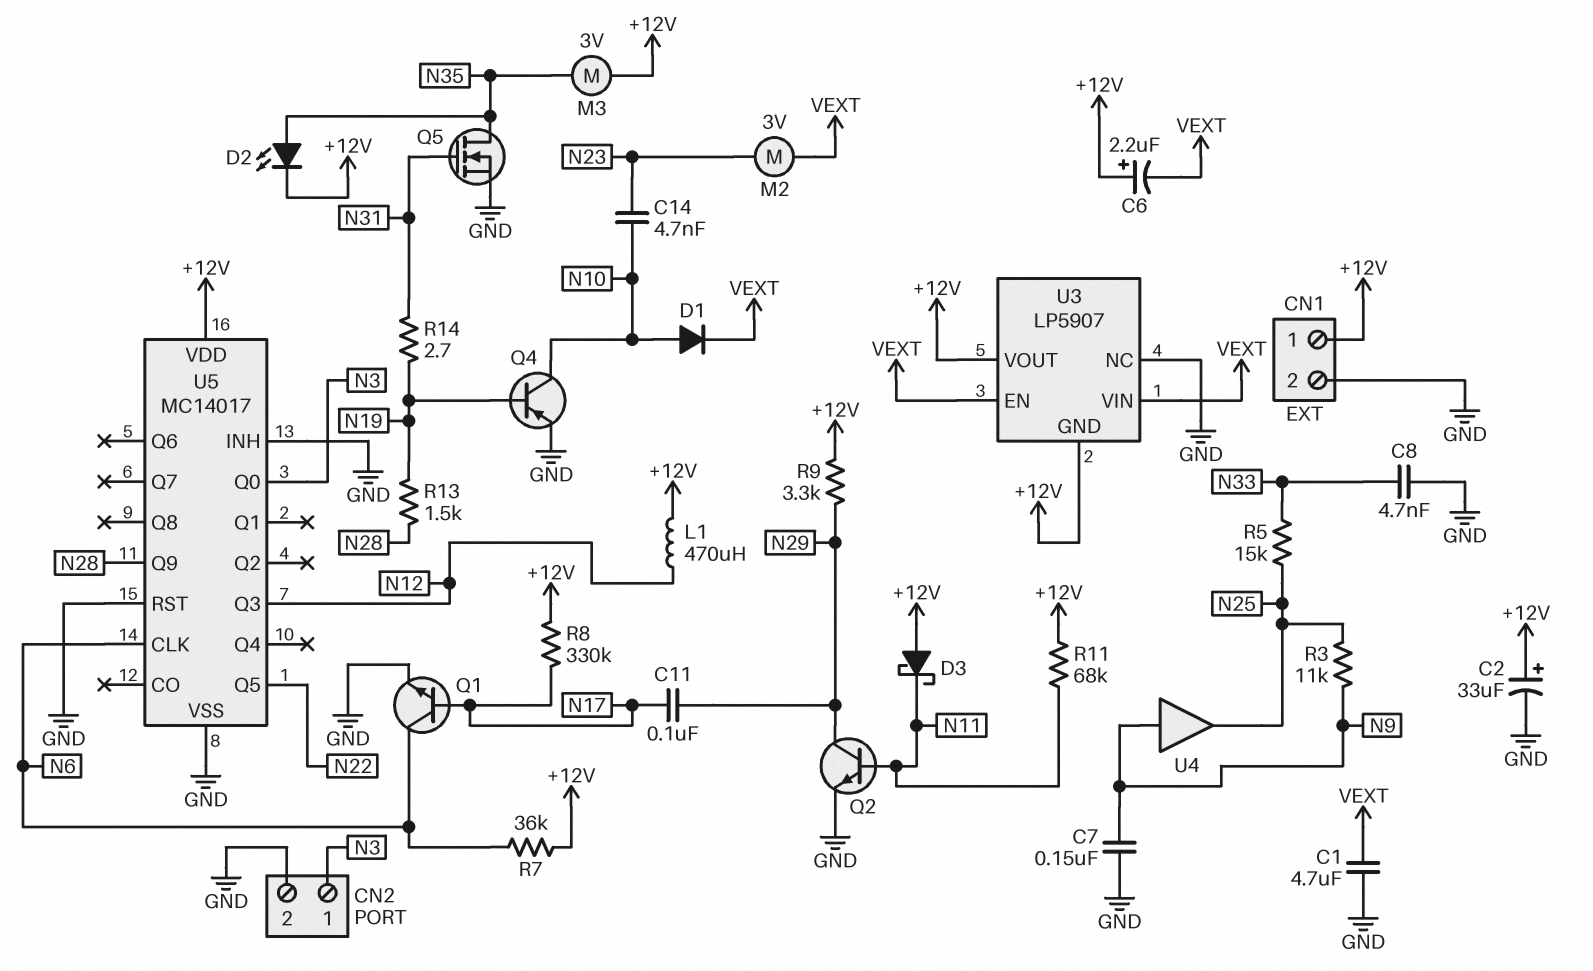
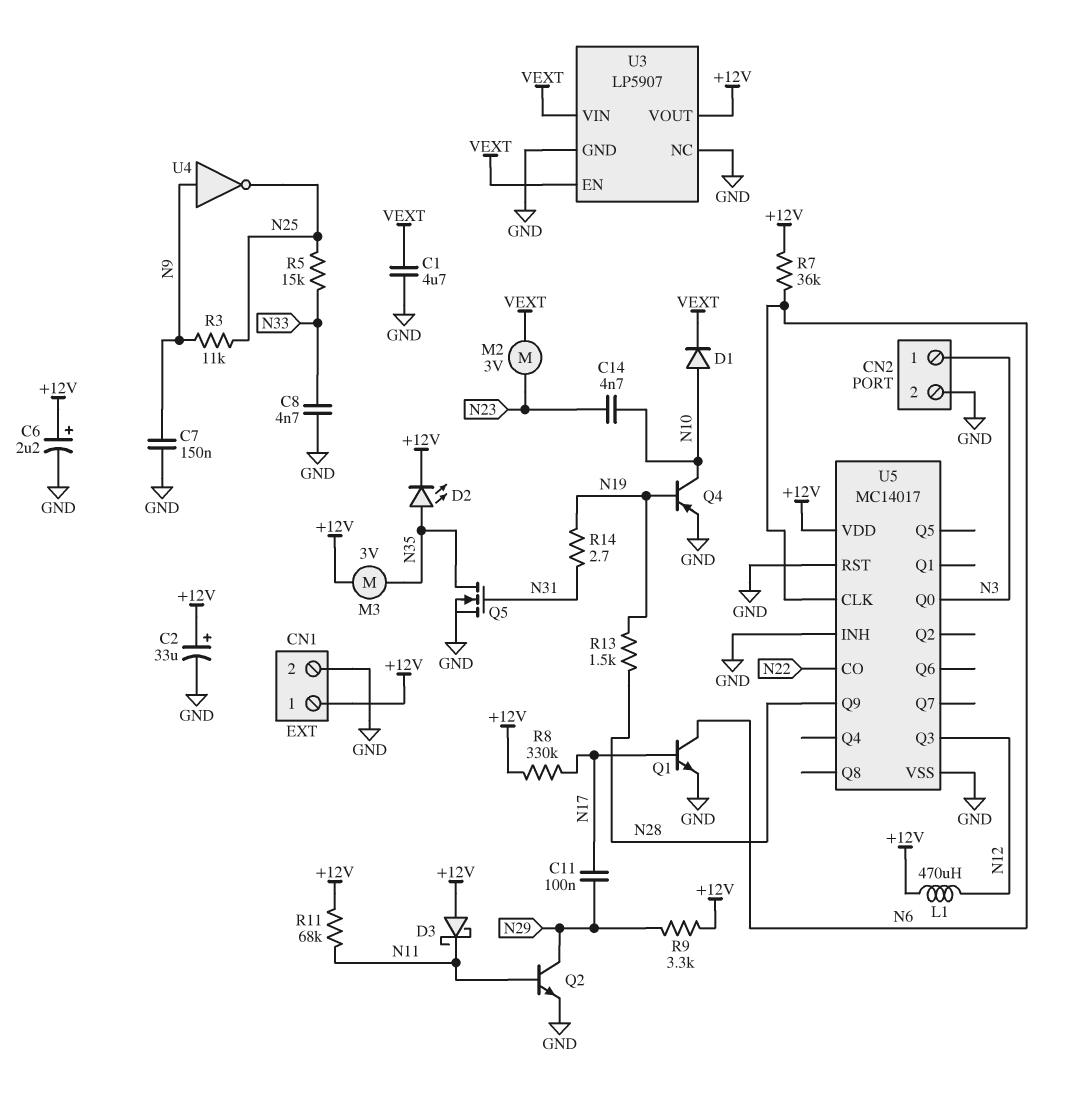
C6: 2.2uF (plus +12V, minus VEXT) -> 2.2uF (plus +12V, minus GND)
U3 pin GND: +12V -> GND
U4: buffer (in N9, out N25) -> NOT (in N9, out N25)
U5 pin CO: none -> N22
U5 pin Q5: N22 -> none

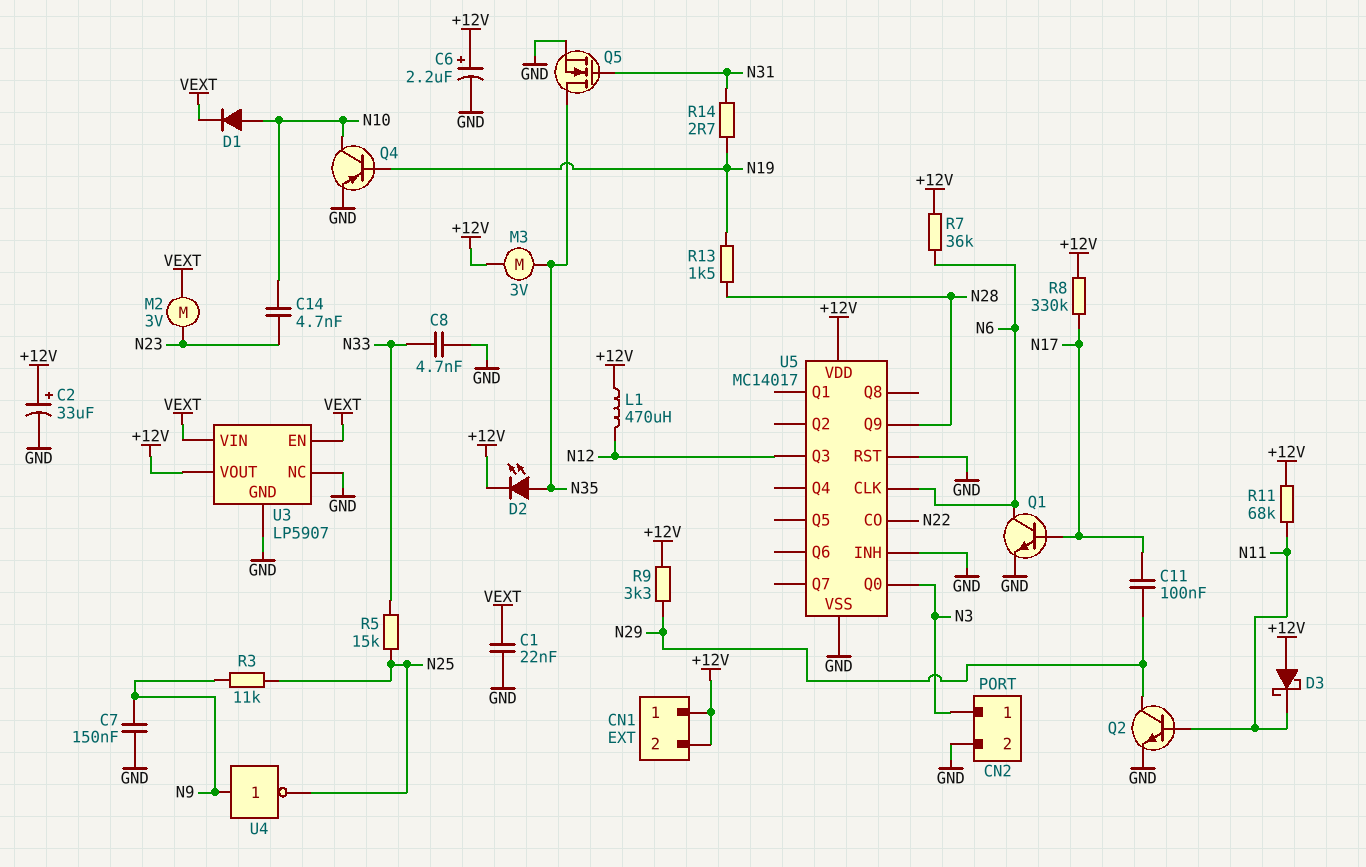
C1: 4.7uF (GND, VEXT) -> 22nF (GND, VEXT)
CN1 pin 2: GND -> +12V

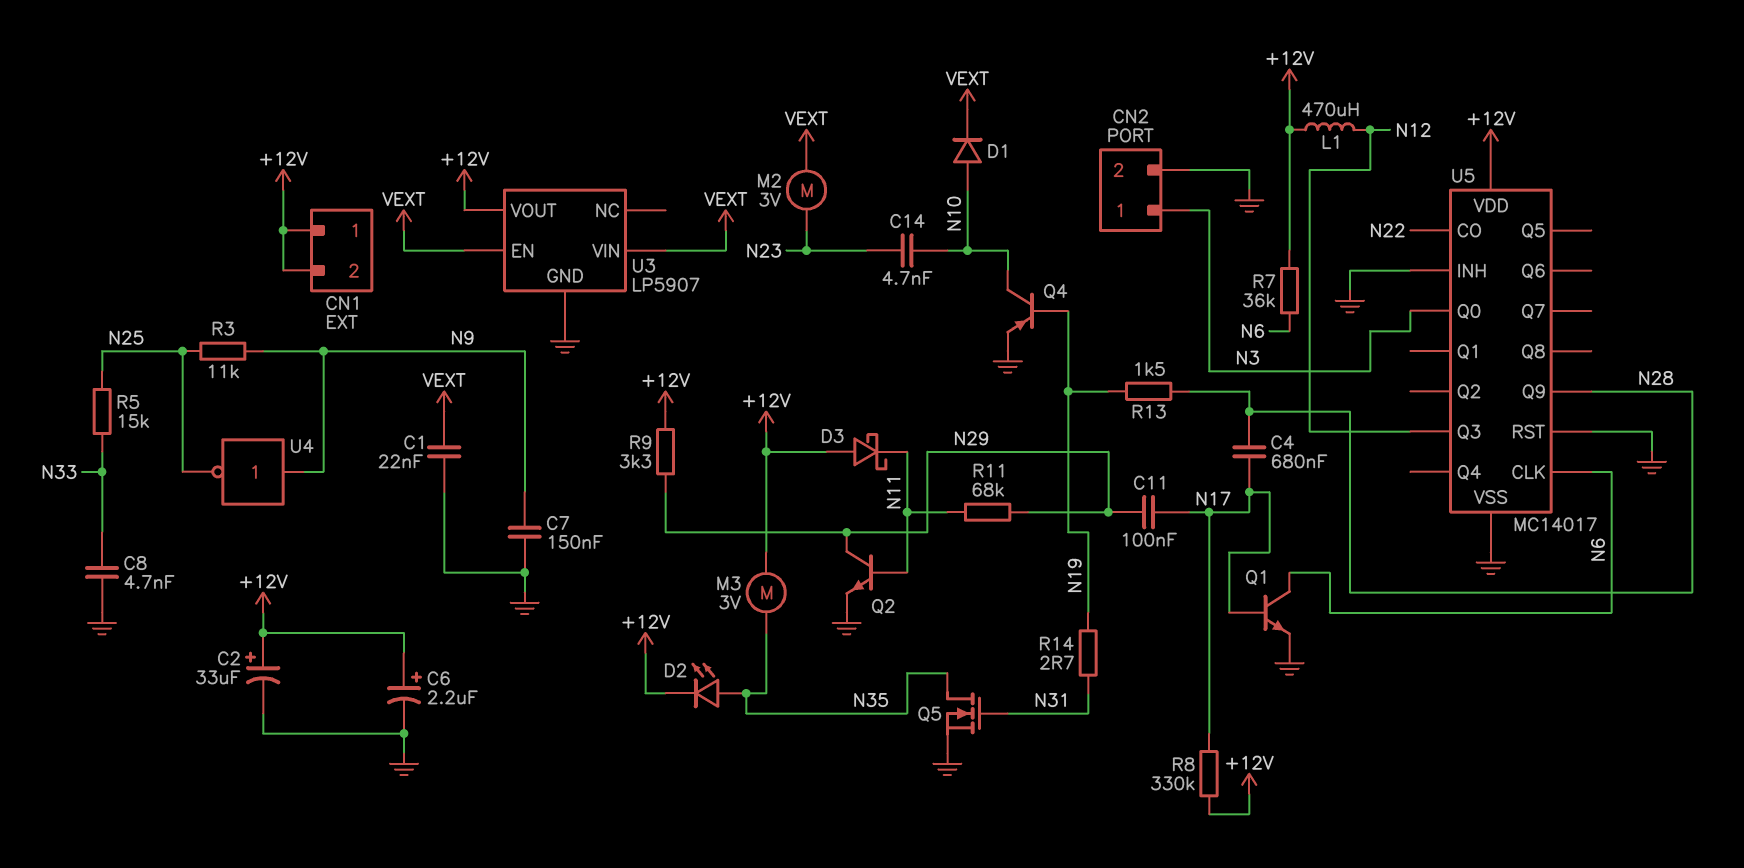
C4: none -> 680nF (N17, N28)
R11: 68k (+12V, N11) -> 68k (N11, N29)
U3 pin NC: GND -> none

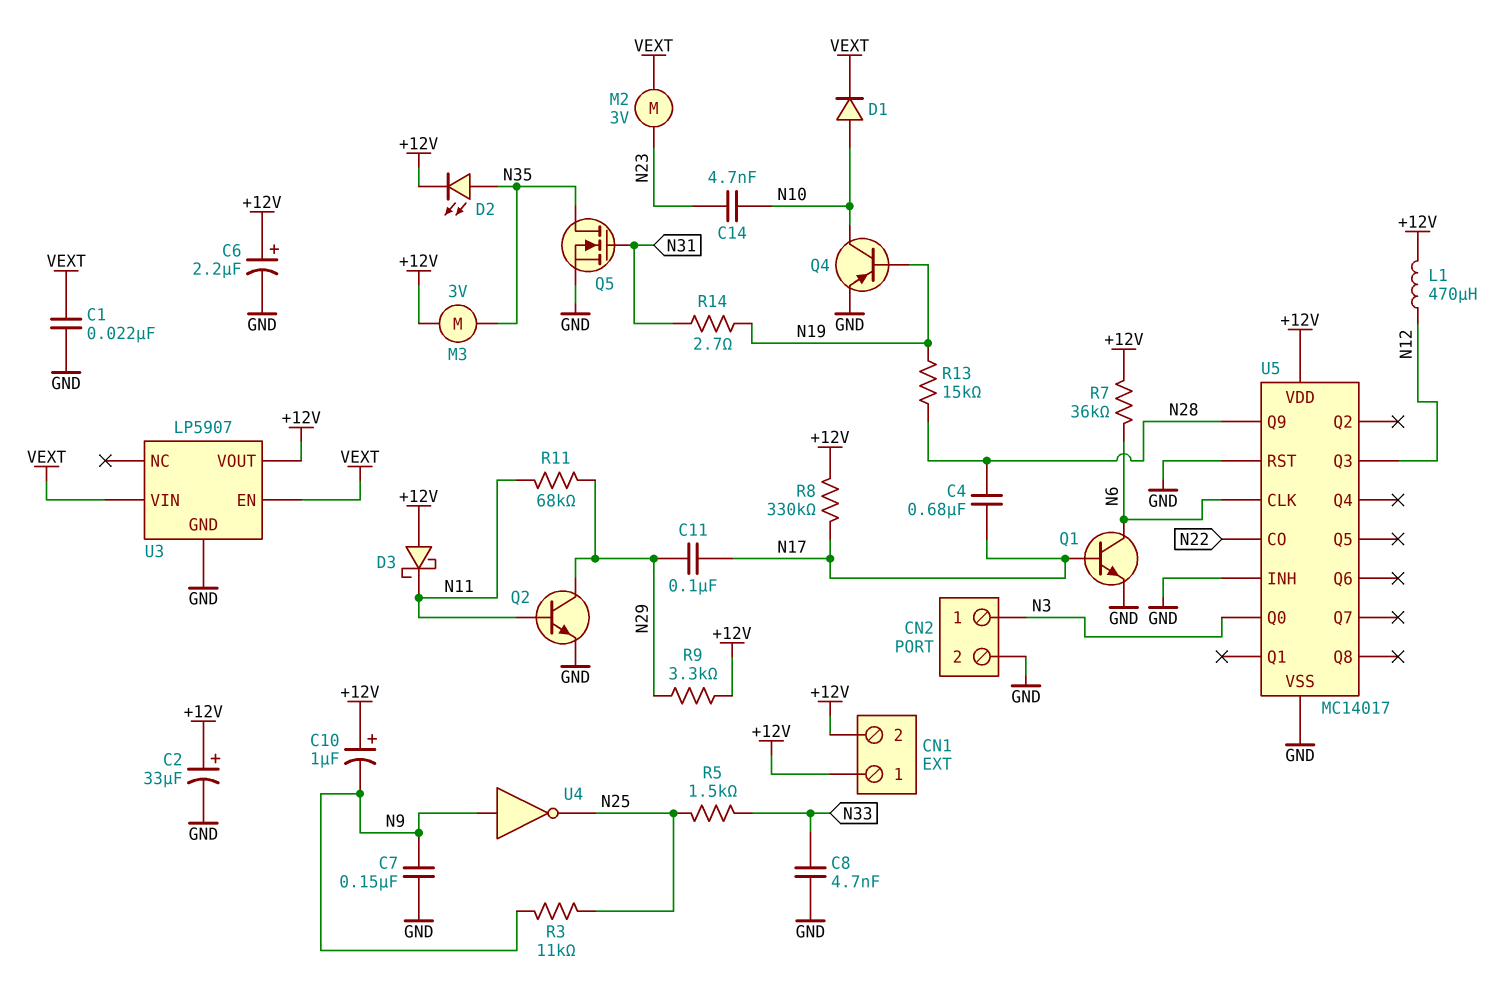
C10: none -> 1uF (plus +12V, minus N9)
R5: 15k (N25, N33) -> 1.5k (N25, N33)
R13: 1.5k (N19, N28) -> 15k (N19, N28)

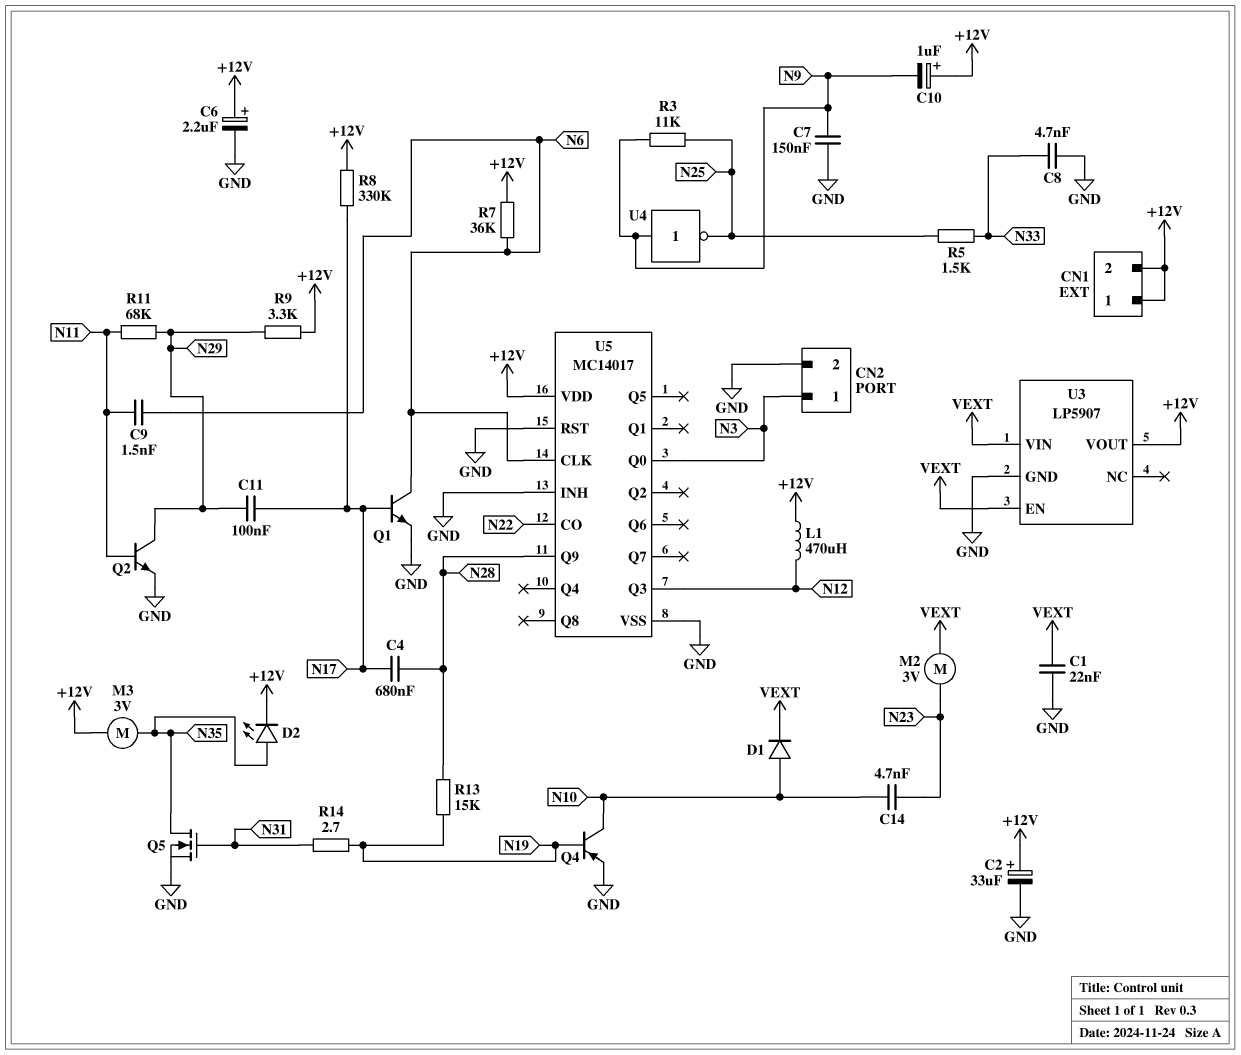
C9: none -> 1.5nF (N6, N11)
D3: schottky (A +12V, K N11) -> none

